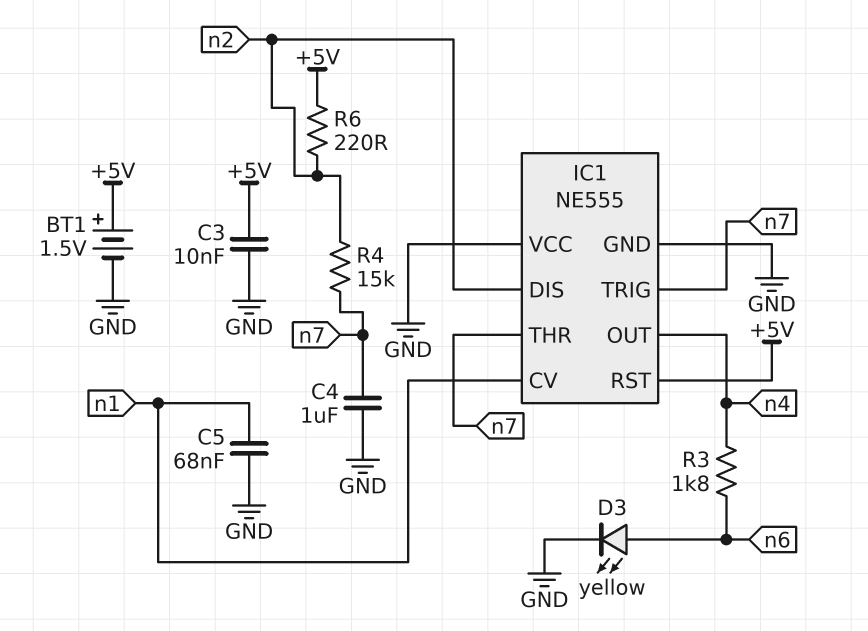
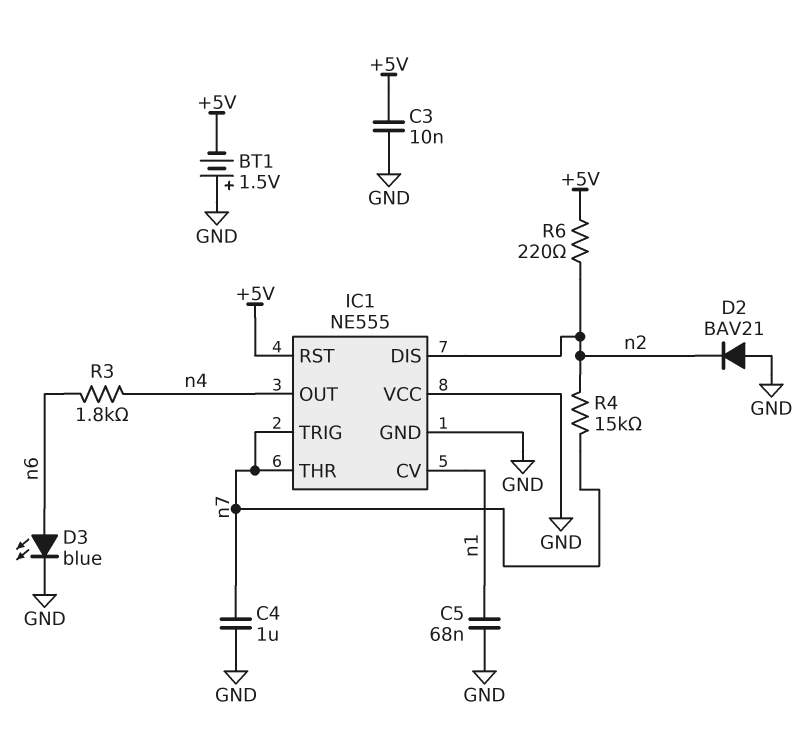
BT1: 1.5V (plus +5V, minus GND) -> 1.5V (plus GND, minus +5V)
D2: none -> diode BAV21 (A GND, K n2)
D3: LED yellow (A n6, K GND) -> LED blue (A n6, K GND)

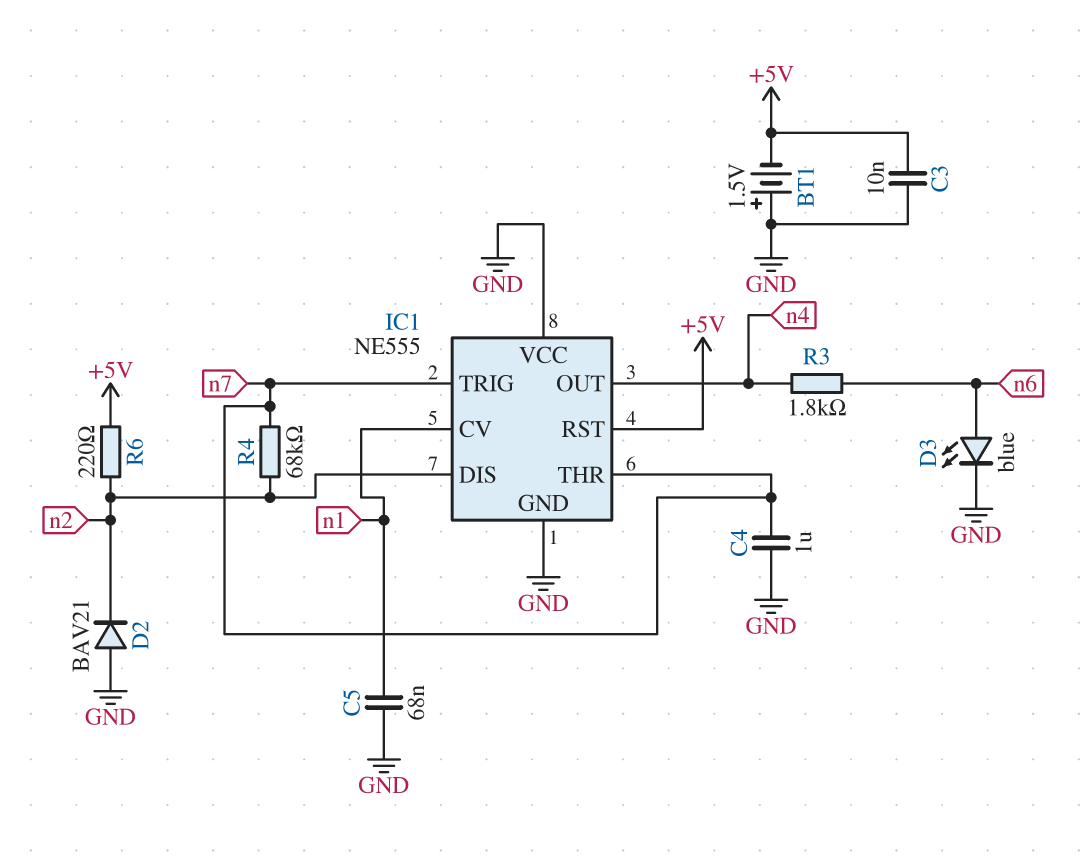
R4: 15k (n2, n7) -> 68k (n2, n7)

